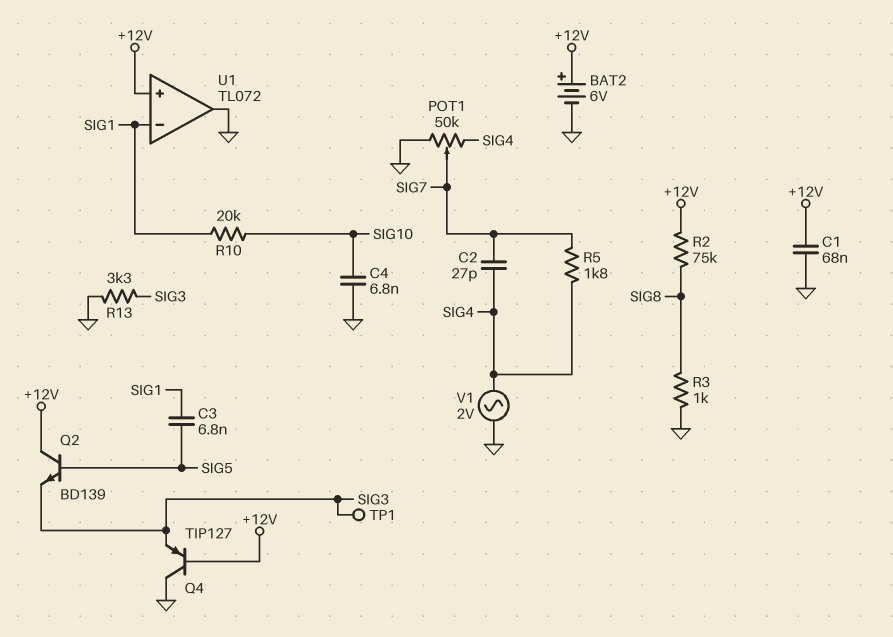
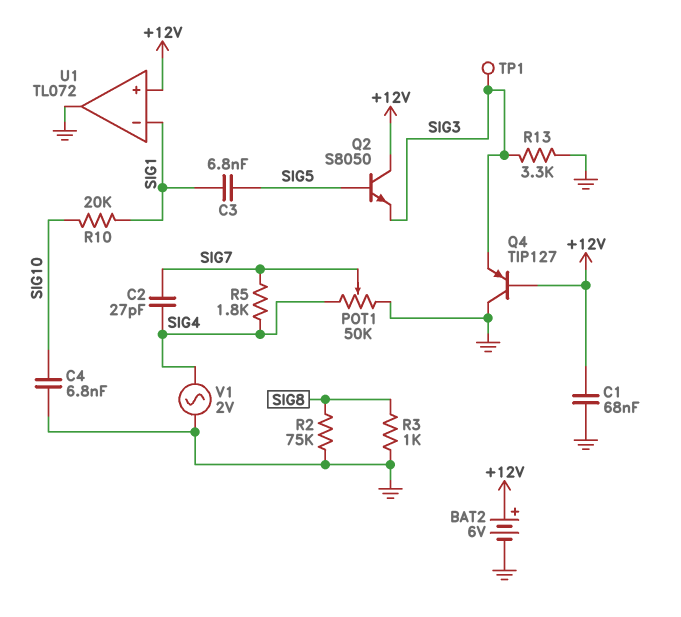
Q2: NPN BD139 (B SIG5, C +12V, E SIG3) -> NPN S8050 (B SIG5, C +12V, E SIG3)
R2: 75k (+12V, SIG8) -> 75k (GND, SIG8)

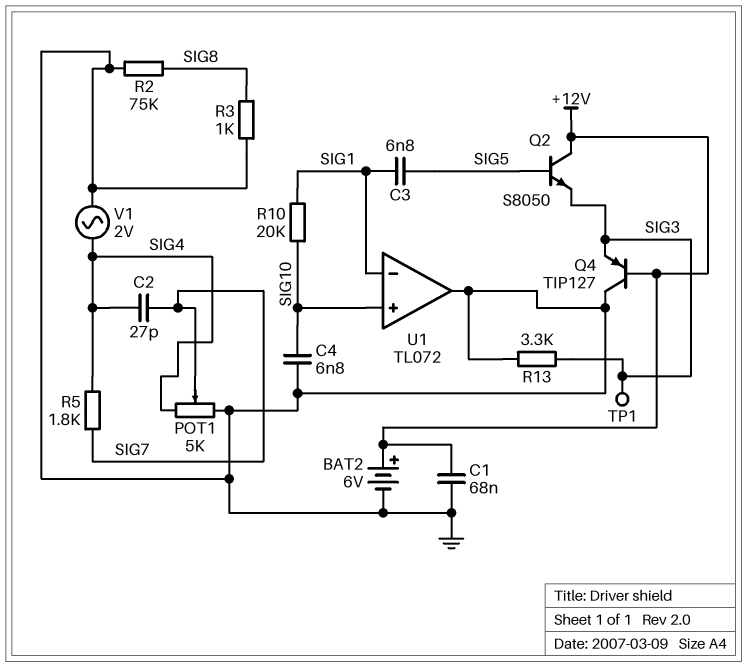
POT1: 50k (GND, SIG4, wiper SIG7) -> 5k (GND, SIG4, wiper SIG7)
U1 pin in+: +12V -> SIG10

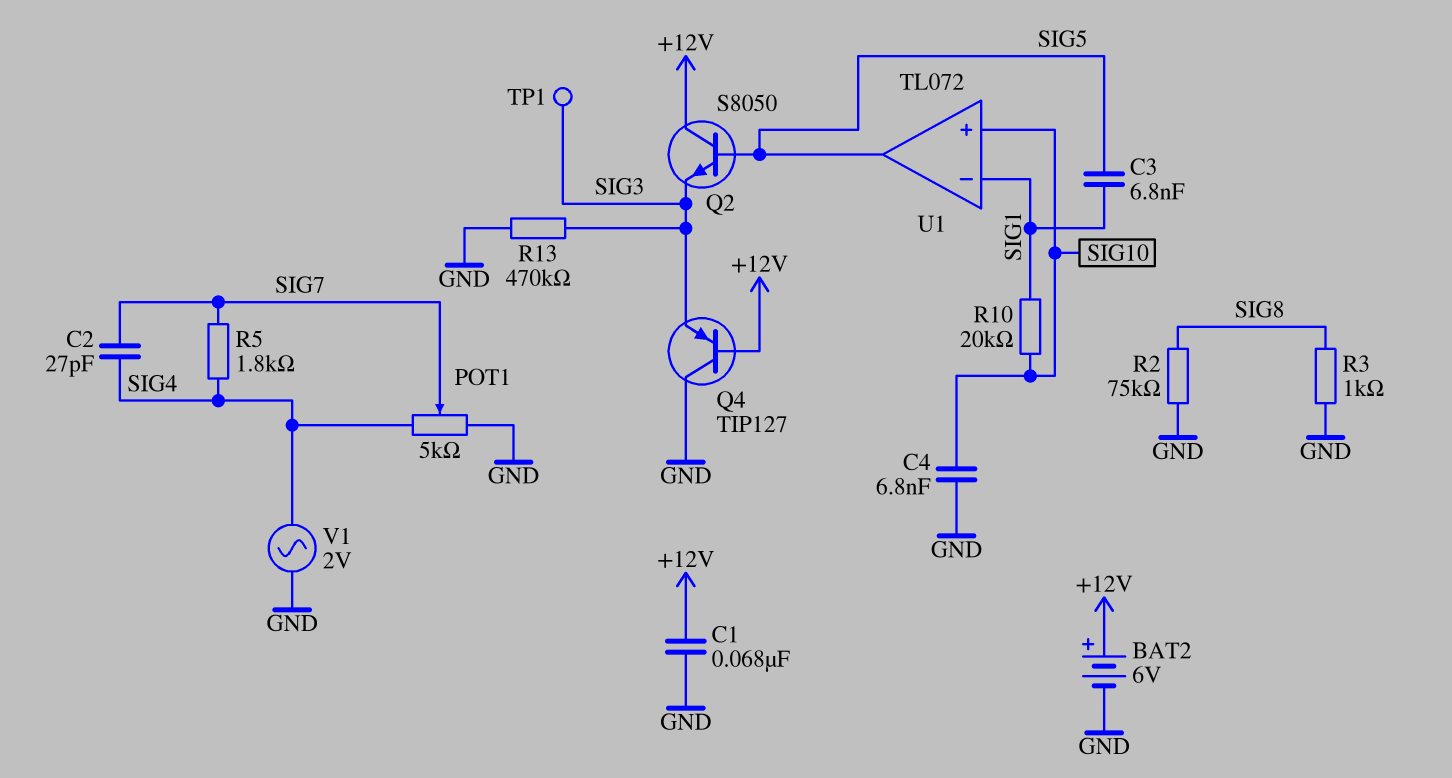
R13: 3.3k (GND, SIG3) -> 470k (GND, SIG3)
U1 pin out: GND -> SIG5

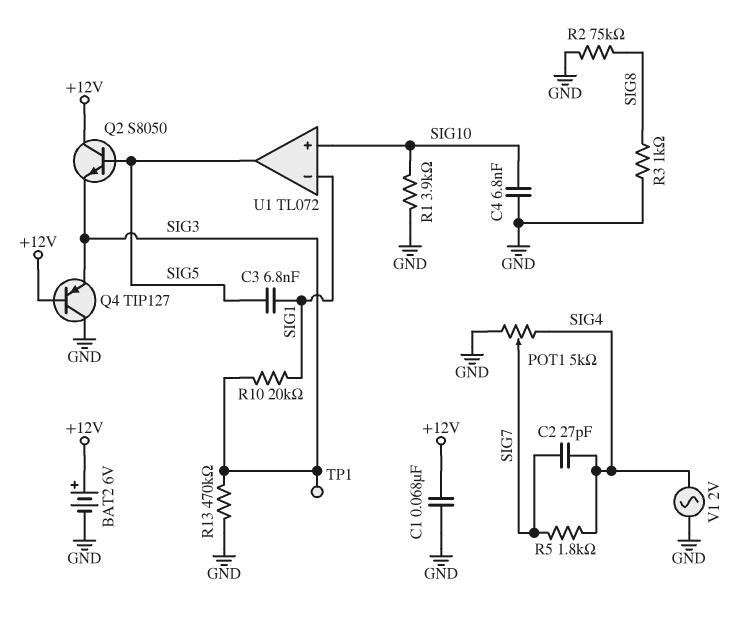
R1: none -> 3.9k (GND, SIG10)
R10: 20k (SIG1, SIG10) -> 20k (SIG1, SIG3)

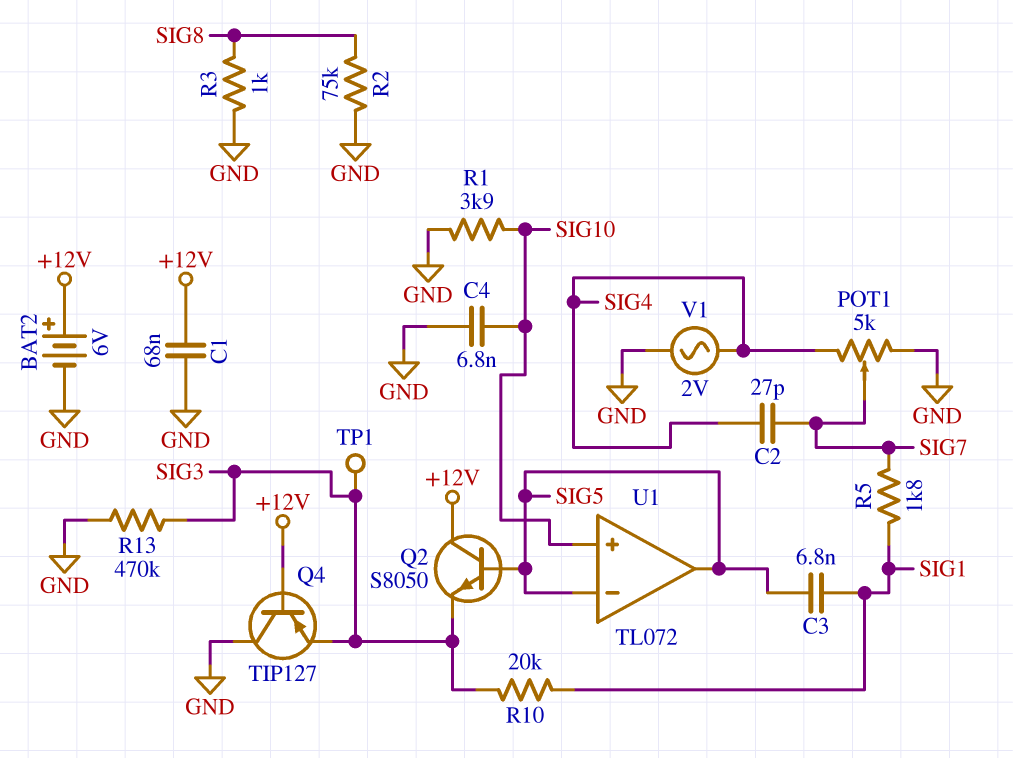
R5: 1.8k (SIG4, SIG7) -> 1.8k (SIG1, SIG7)
U1 pin in-: SIG1 -> SIG5

